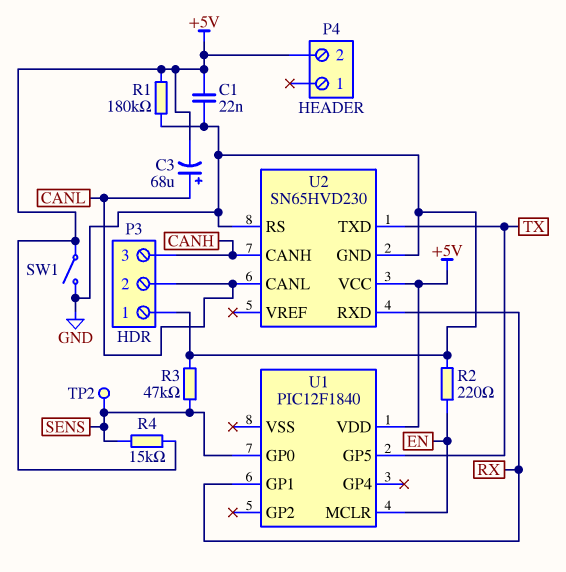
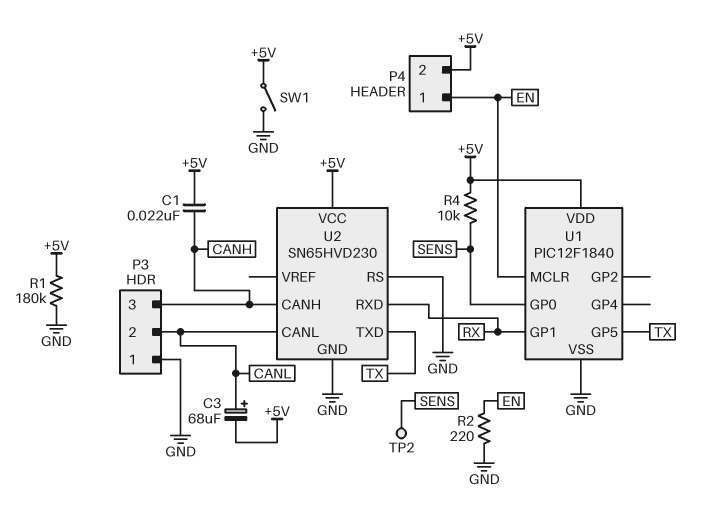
C1: 22nF (+5V, GND) -> 22nF (+5V, CANH)
P4 pin 1: none -> EN
R3: 47k (GND, SENS) -> none
R4: 15k (+5V, SENS) -> 10k (+5V, SENS)
U1 pin VSS: none -> GND

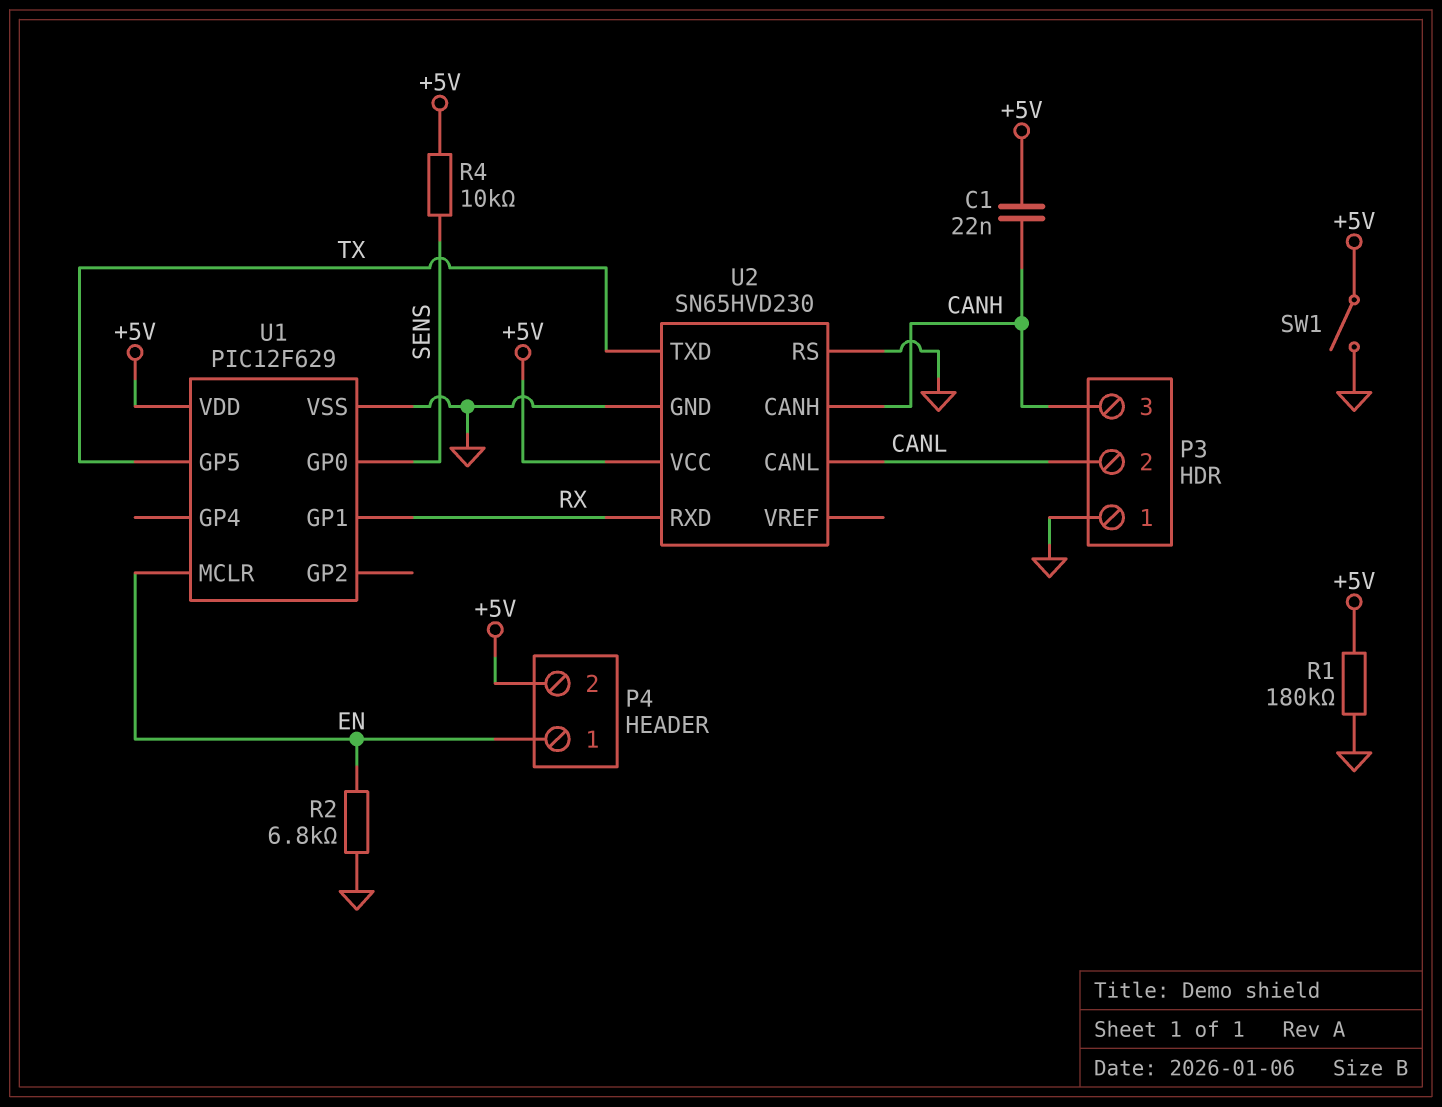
C3: 68uF (plus CANL, minus +5V) -> none
R2: 220 (EN, GND) -> 6.8k (EN, GND)
TP2: test point (SENS) -> none
U1: PIC12F1840 -> PIC12F629

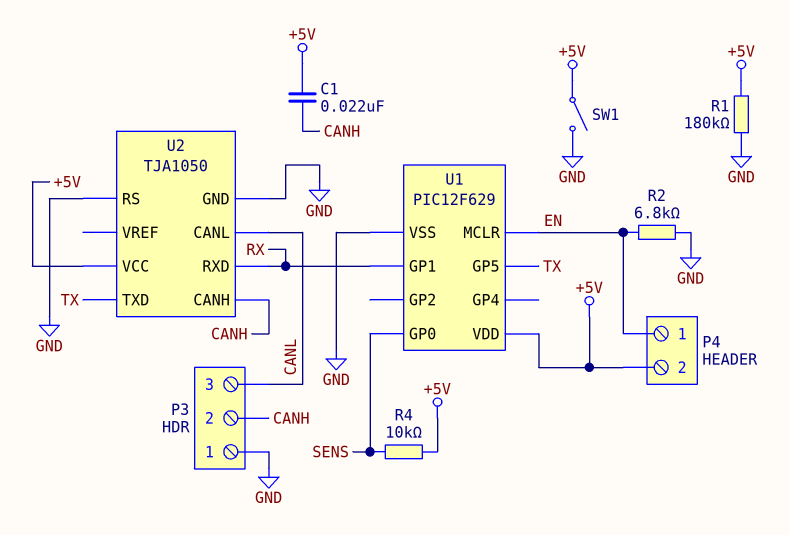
P3 pin 2: CANL -> CANH
P3 pin 3: CANH -> CANL
U2: SN65HVD230 -> TJA1050

